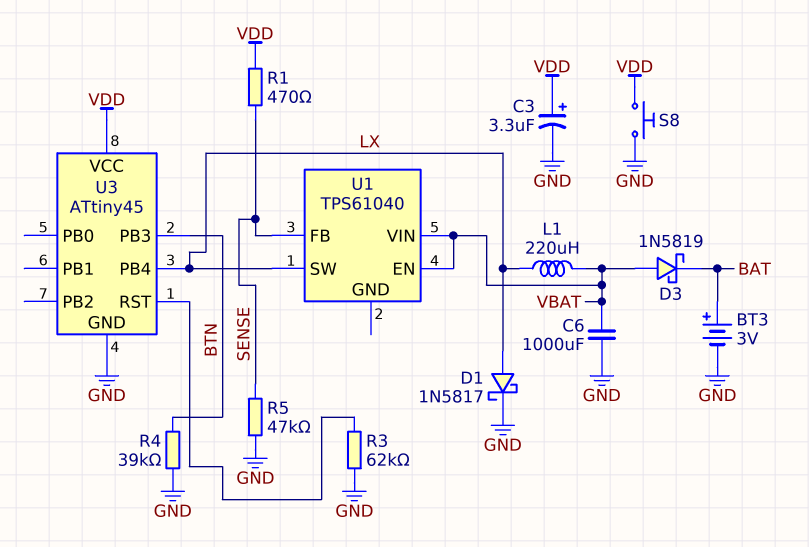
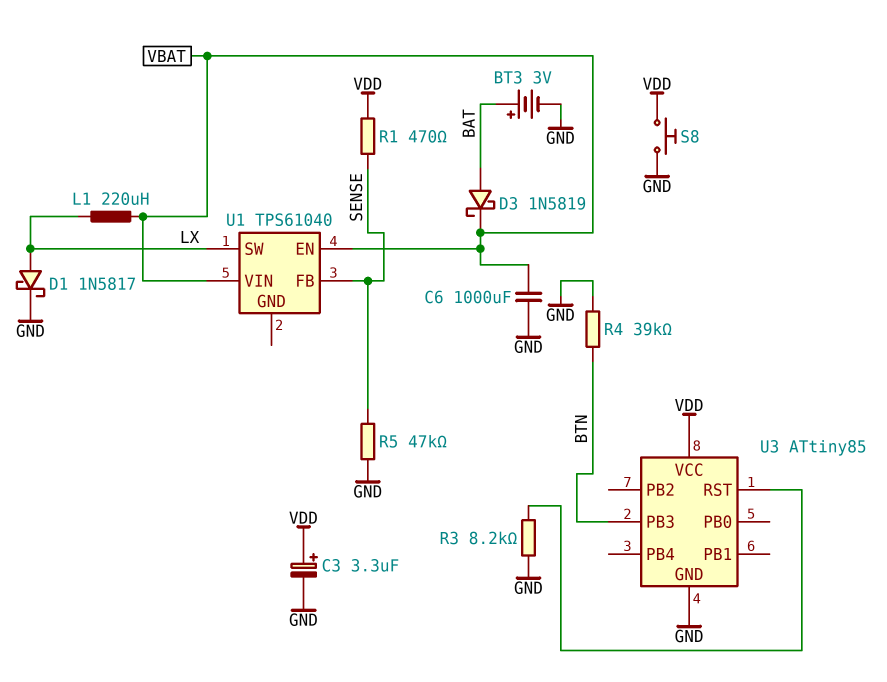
D3: schottky 1N5819 (A VBAT, K BAT) -> schottky 1N5819 (A BAT, K VBAT)
R3: 62k (GND, U3/RST) -> 8.2k (GND, U3/RST)
U3: ATtiny45 -> ATtiny85
U3 pin PB4: LX -> none

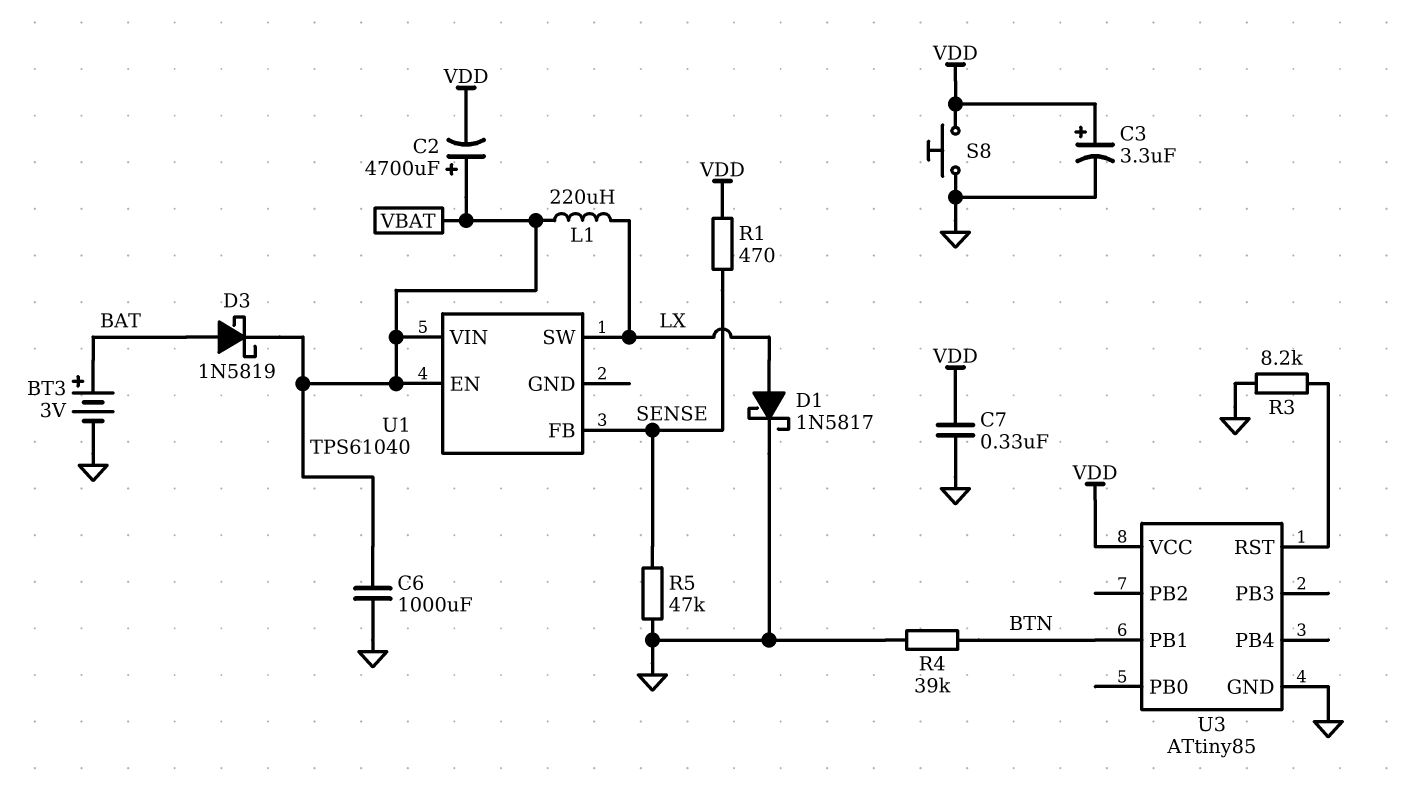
C2: none -> 4700uF (plus VBAT, minus VDD)
C7: none -> 330nF (GND, VDD)
U3 pin PB1: none -> BTN
U3 pin PB3: BTN -> none

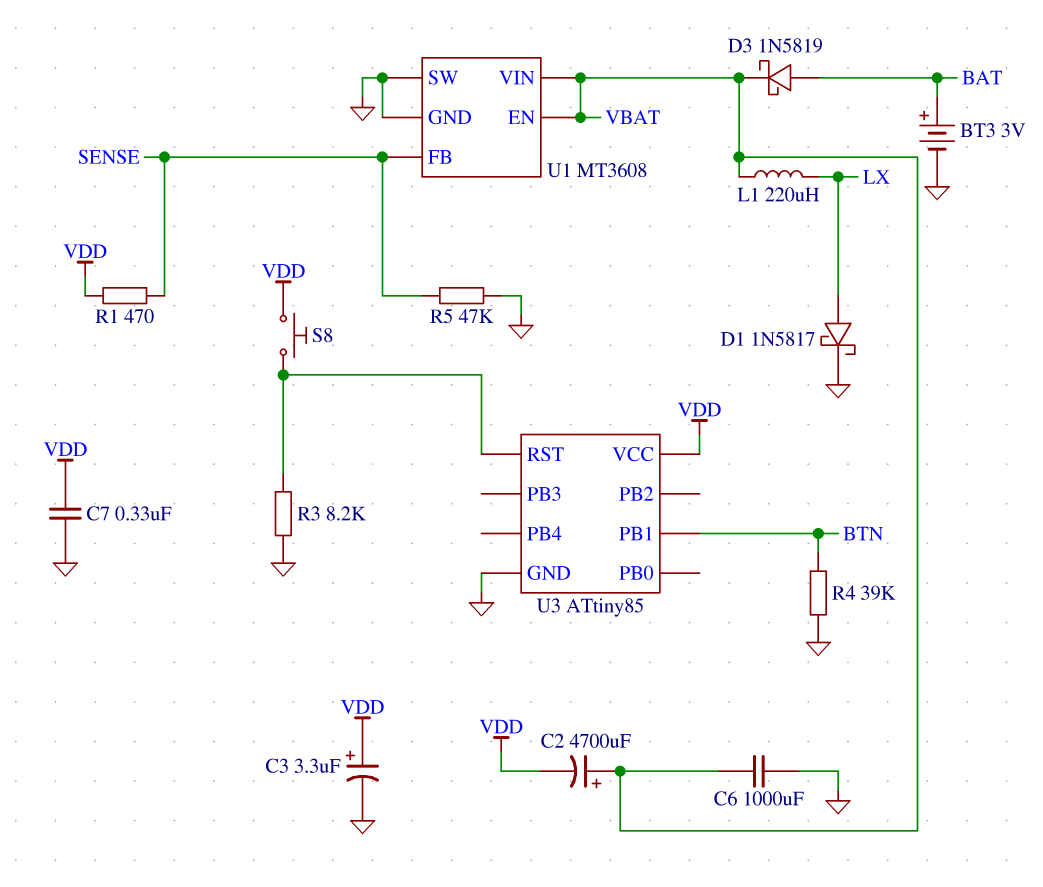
S8: button (GND, VDD) -> button (U3/RST, VDD)
U1: TPS61040 -> MT3608
U1 pin GND: none -> GND
U1 pin SW: LX -> GND

